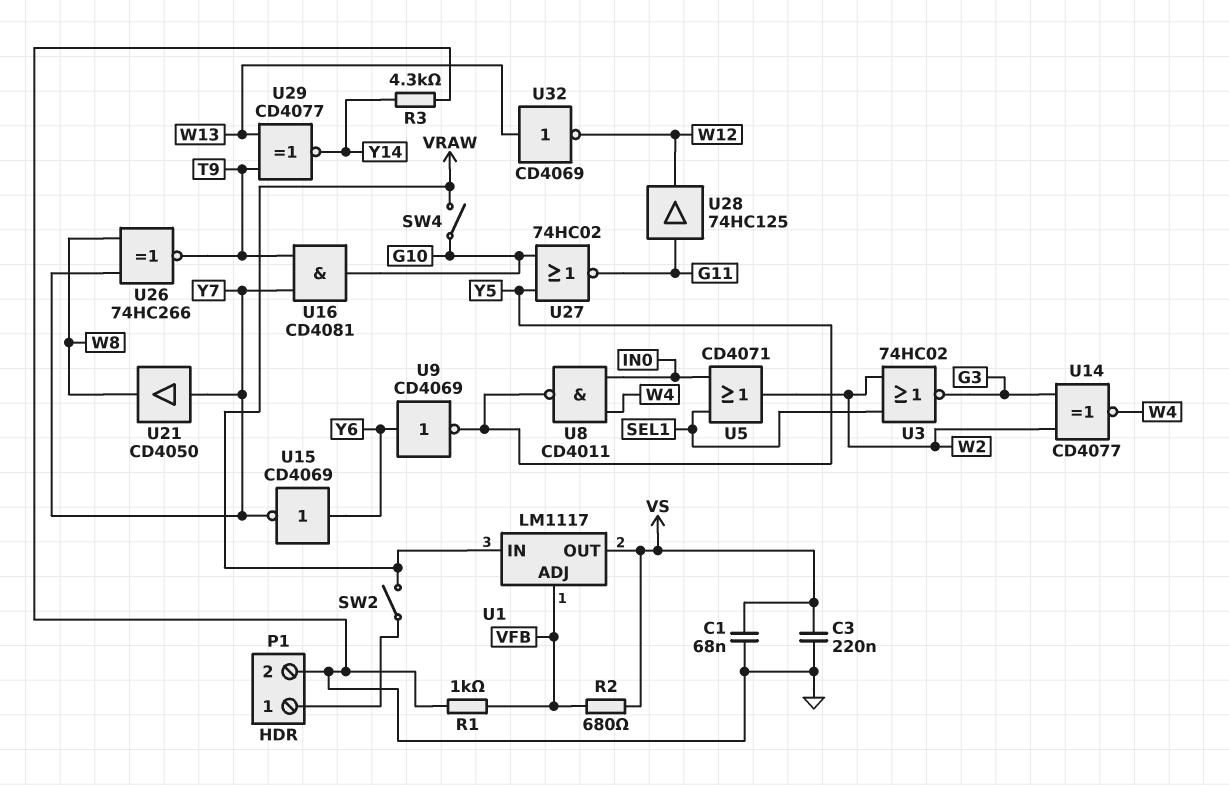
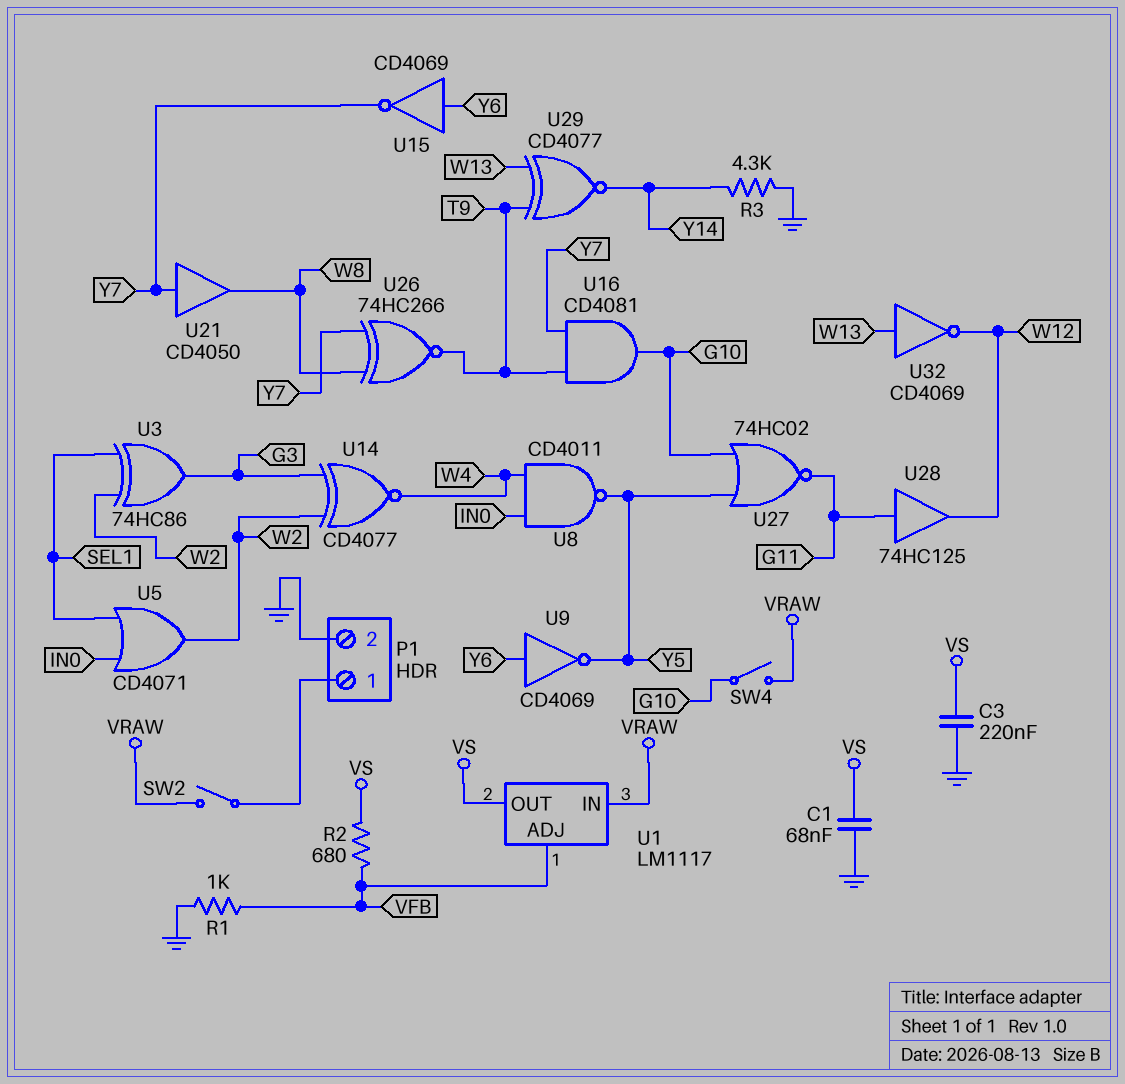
U3: NOR 74HC02 (in SEL1, in W2, out G3) -> XOR 74HC86 (in SEL1, in W2, out G3)

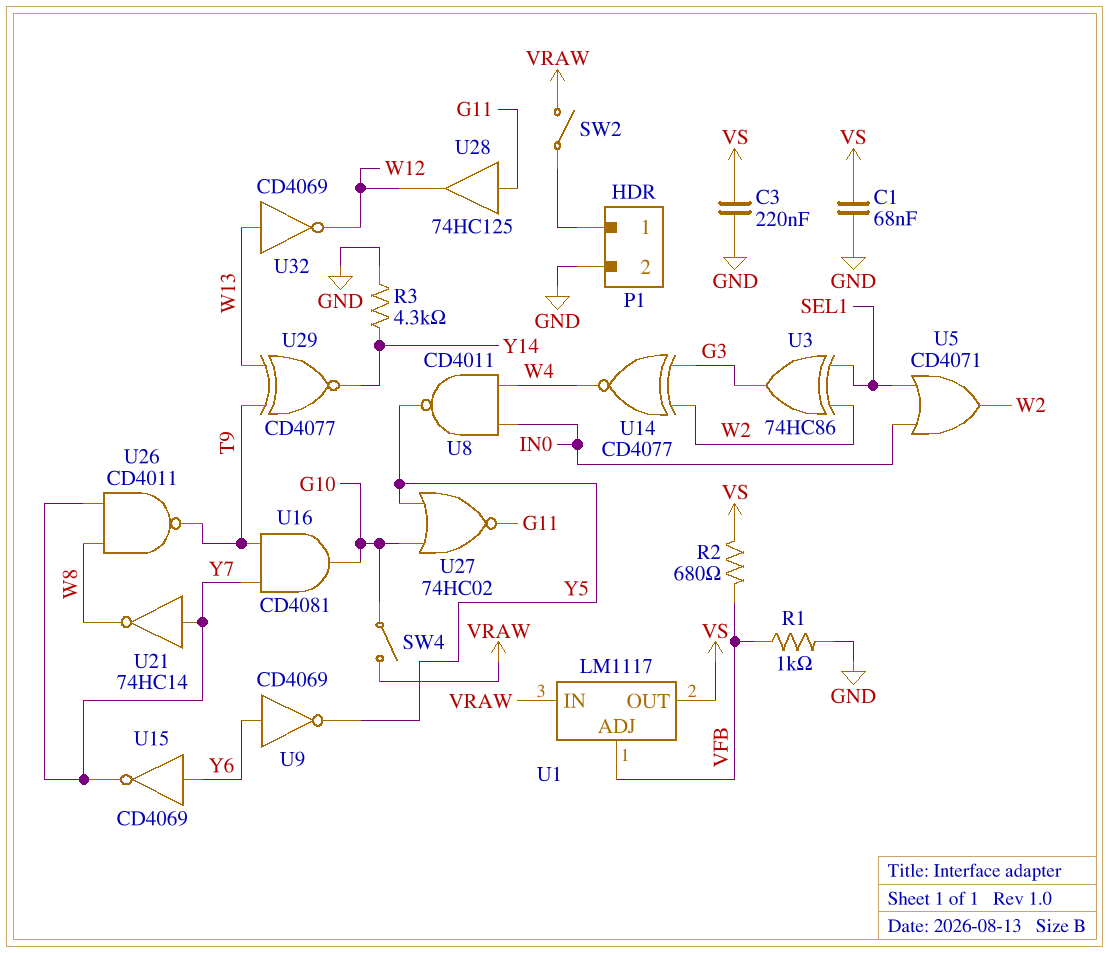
U21: buffer CD4050 (in Y7, out W8) -> NOT 74HC14 (in Y7, out W8)
U26: XNOR 74HC266 (in W8, in Y7, out T9) -> NAND CD4011 (in W8, in Y7, out T9)

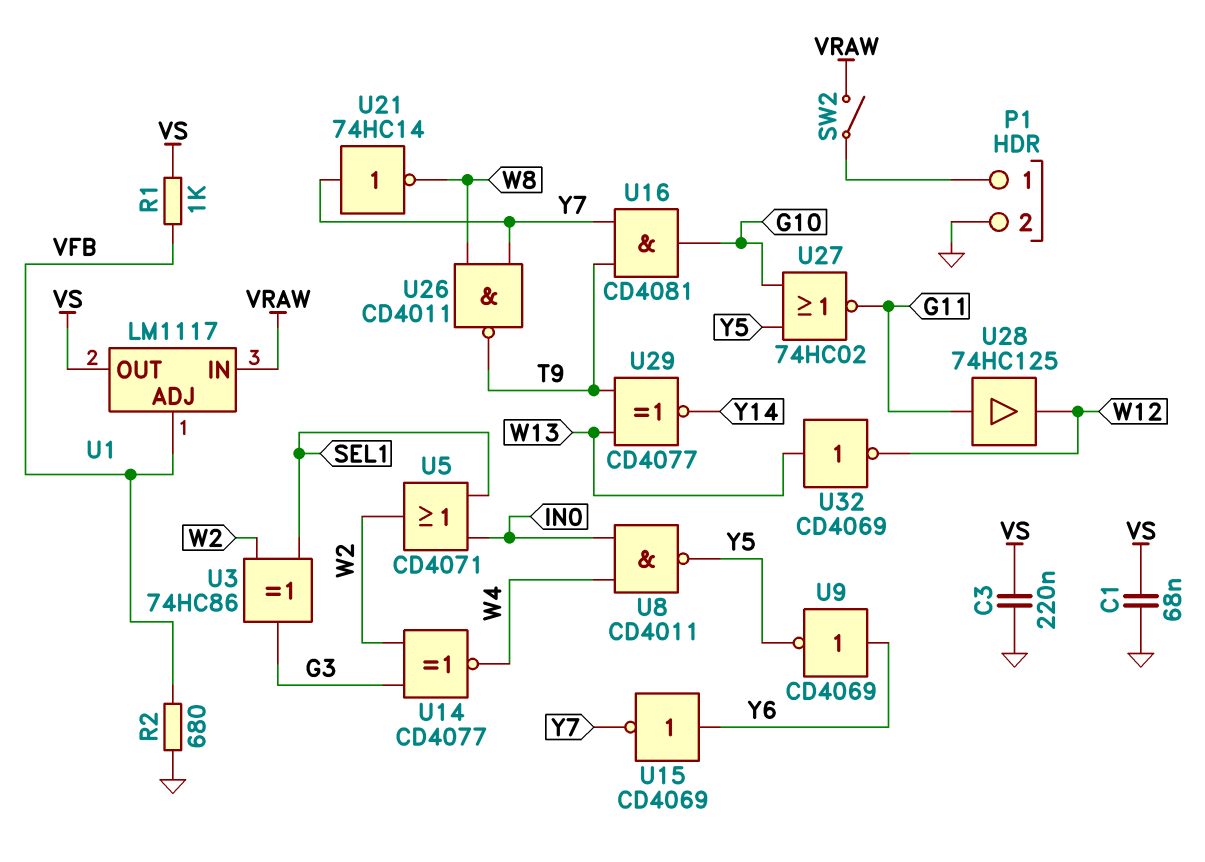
R1: 1k (GND, VFB) -> 1k (VFB, VS)
R2: 680 (VFB, VS) -> 680 (GND, VFB)
R3: 4.3k (GND, Y14) -> none
SW4: switch (G10, VRAW) -> none

